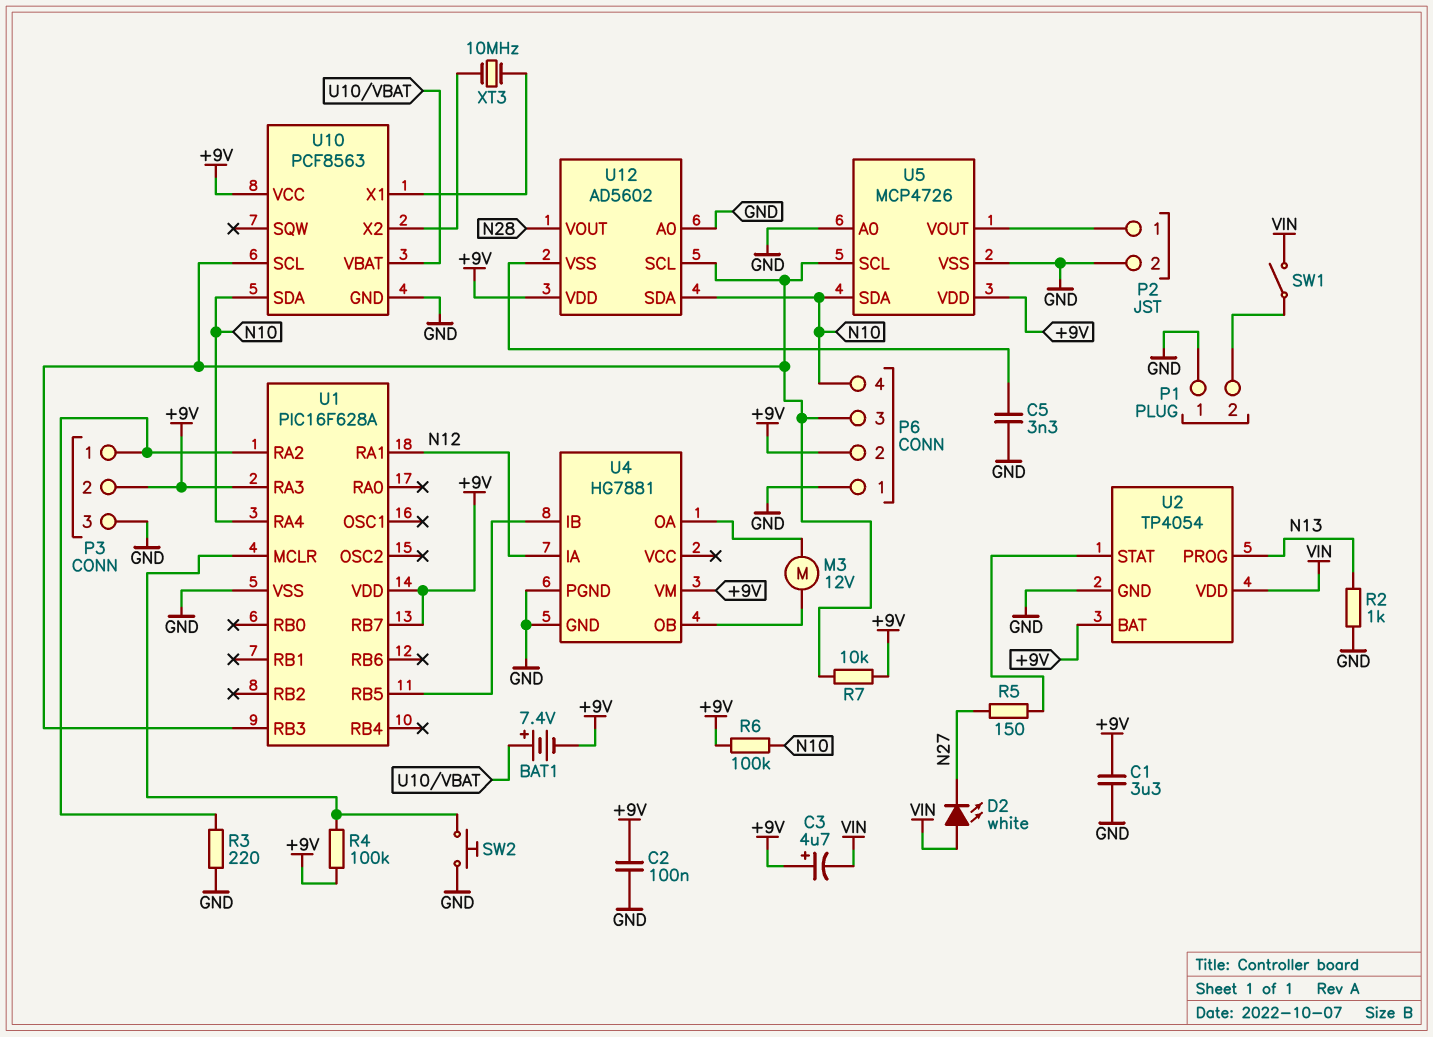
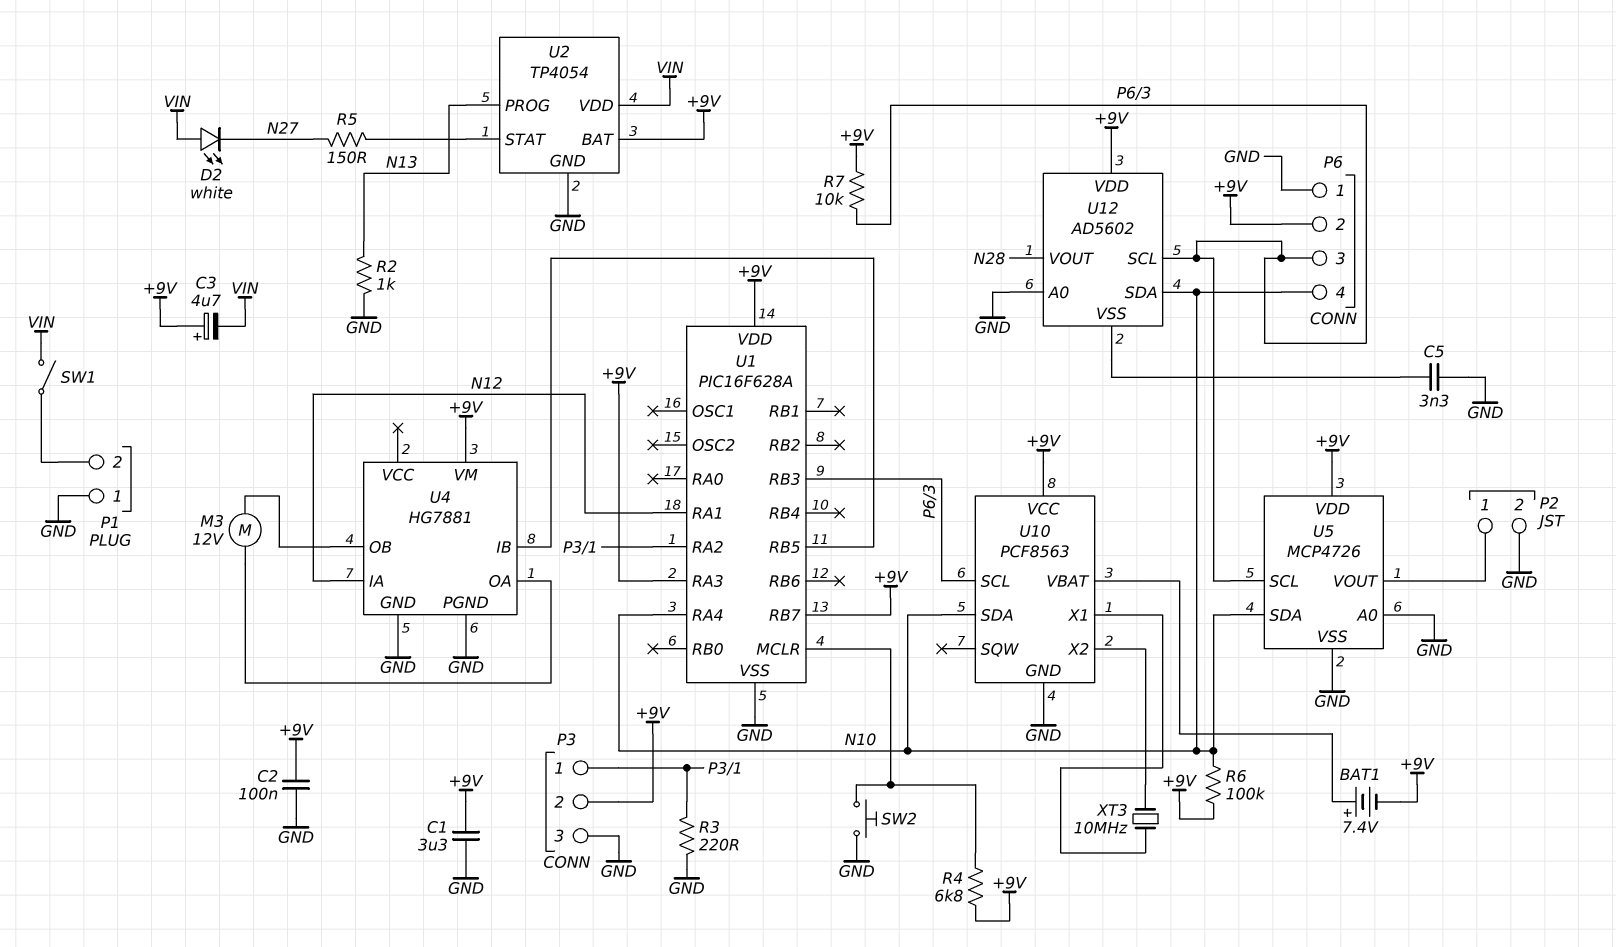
R4: 100k (+9V, U1/MCLR) -> 6.8k (+9V, U1/MCLR)

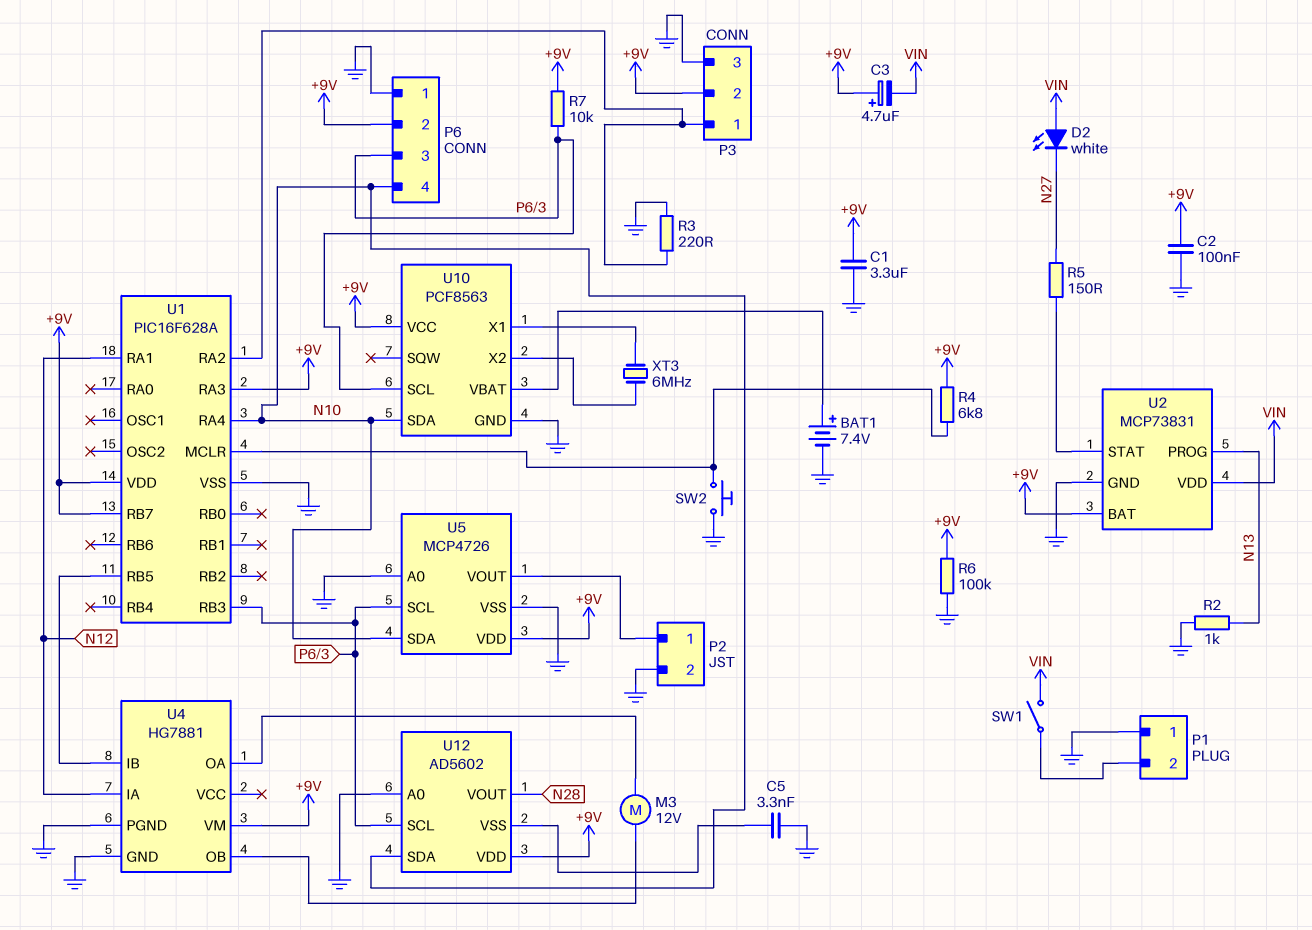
BAT1: 7.4V (plus U10/VBAT, minus +9V) -> 7.4V (plus U10/VBAT, minus GND)
R6: 100k (+9V, N10) -> 100k (+9V, GND)
U2: TP4054 -> MCP73831
XT3: 10MHz (U10/X1, U10/X2) -> 6MHz (U10/X1, U10/X2)

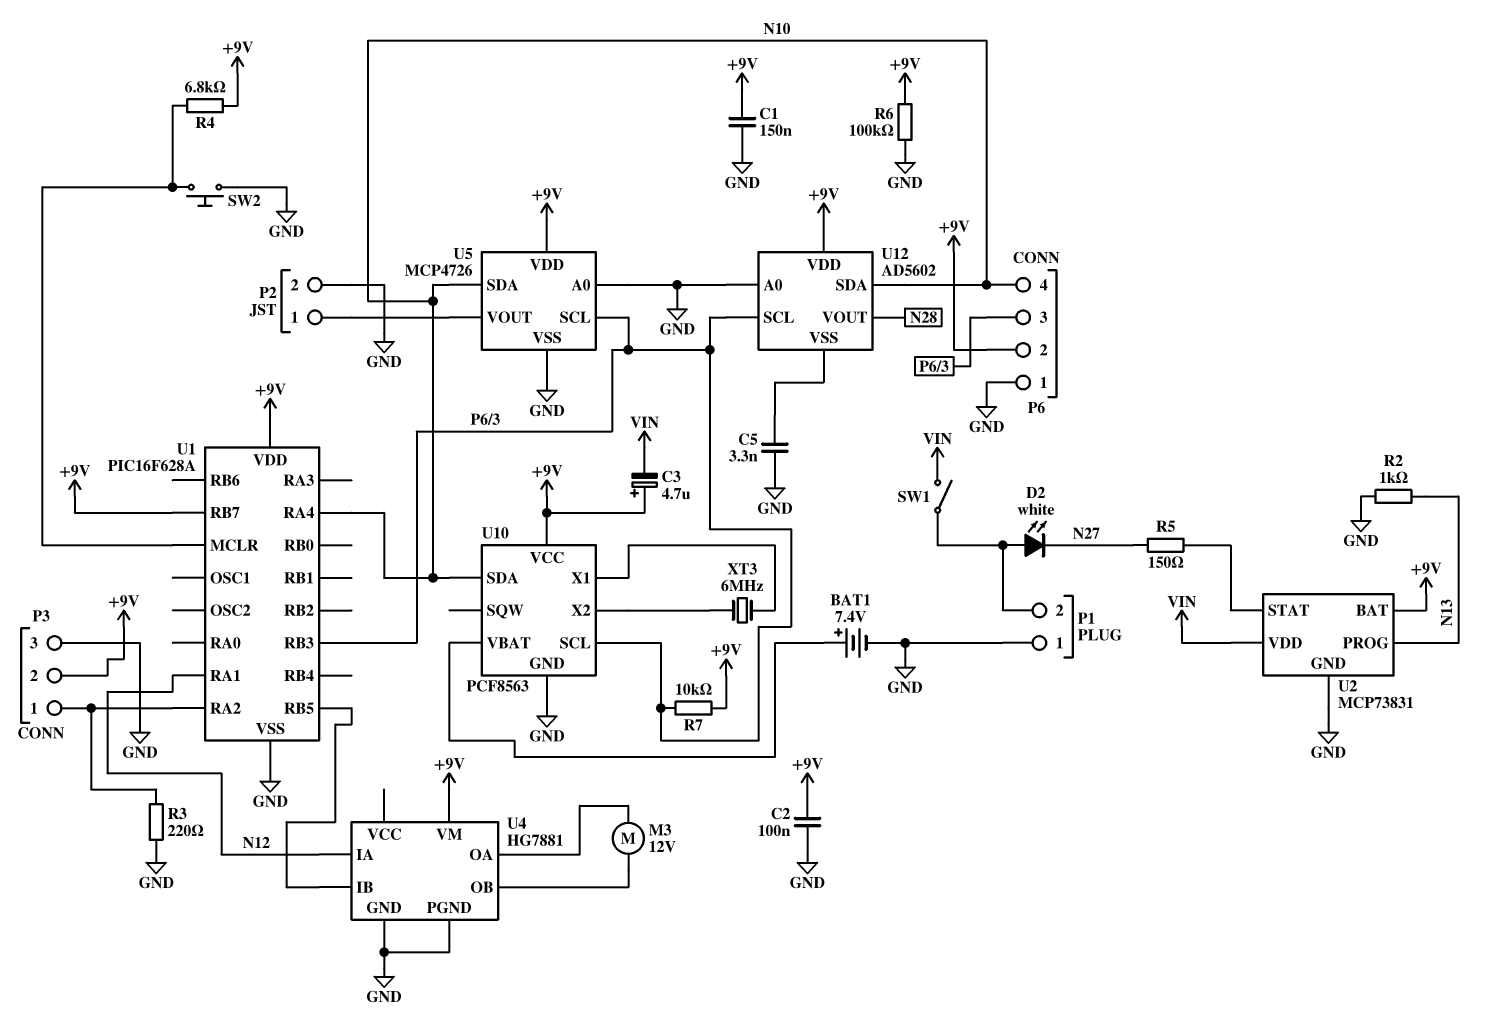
C1: 3.3uF (+9V, GND) -> 150nF (+9V, GND)
D2: LED white (A VIN, K N27) -> LED white (A P1/2, K N27)
U1 pin RA3: +9V -> none

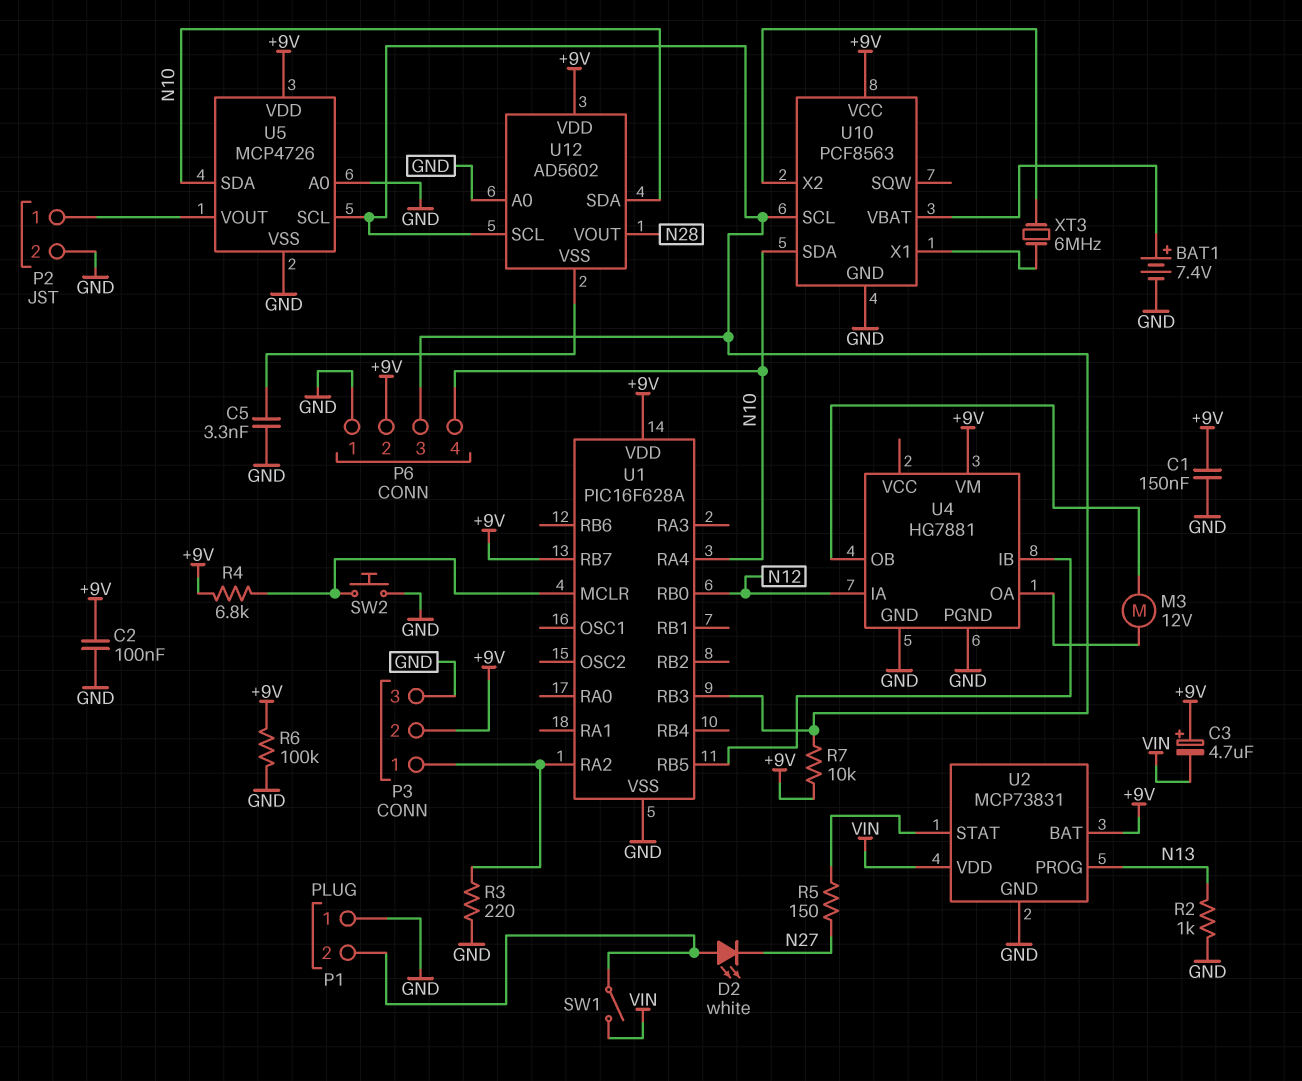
U1 pin RA1: N12 -> none
U1 pin RB0: none -> N12

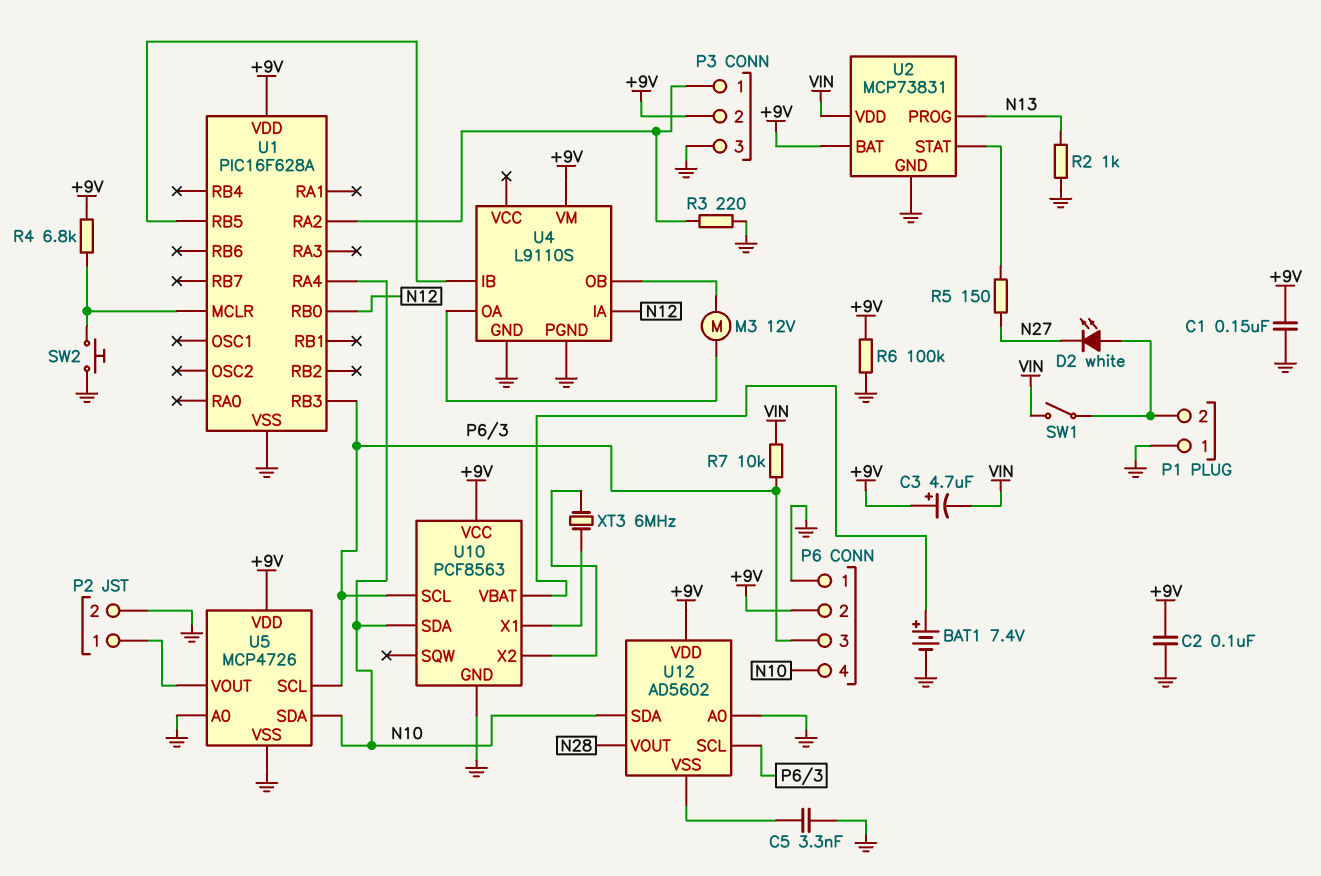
R7: 10k (+9V, P6/3) -> 10k (P6/3, VIN)
U1 pin RB7: +9V -> none
U4: HG7881 -> L9110S

